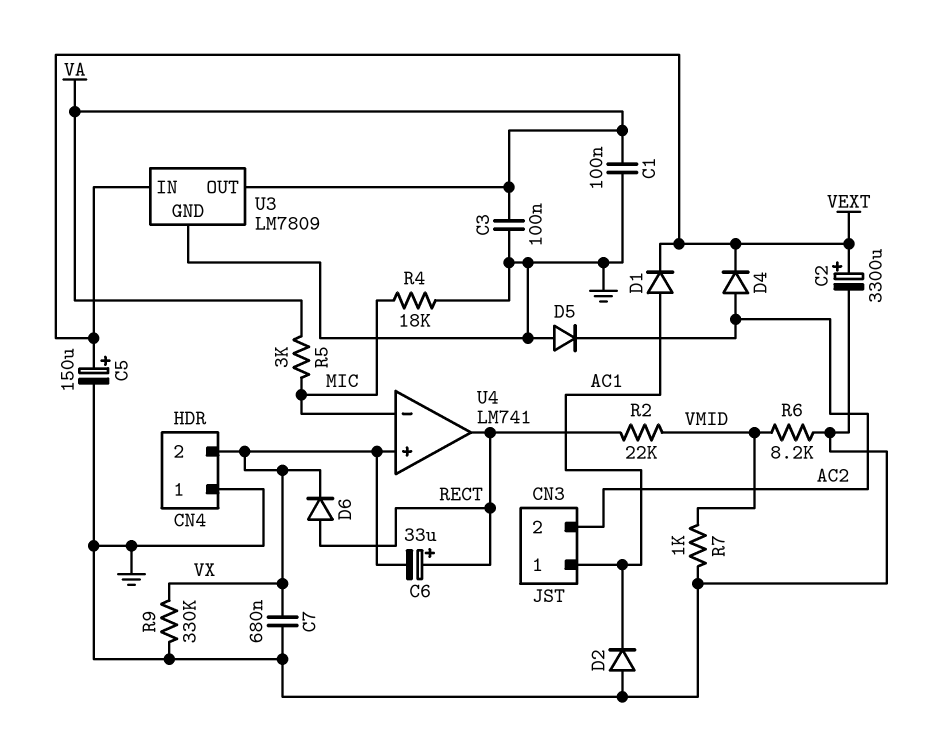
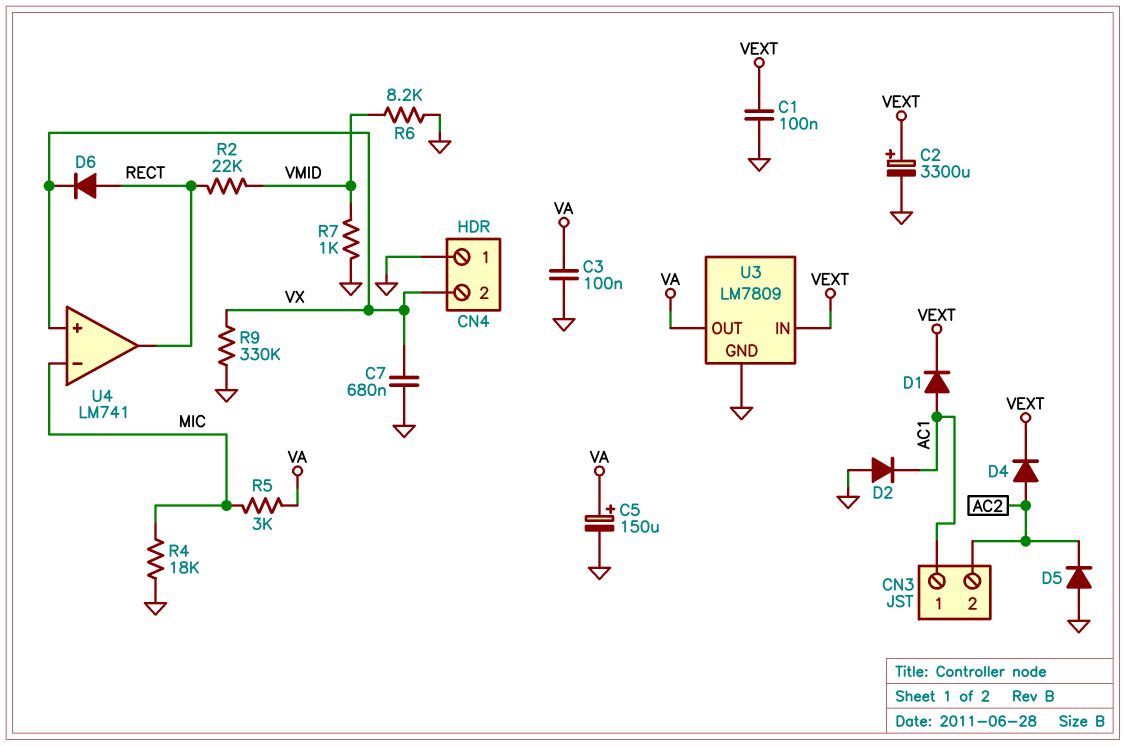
C1: 100nF (GND, VA) -> 100nF (GND, VEXT)
C5: 150uF (plus VEXT, minus GND) -> 150uF (plus VA, minus GND)
C6: 33uF (plus RECT, minus VX) -> none

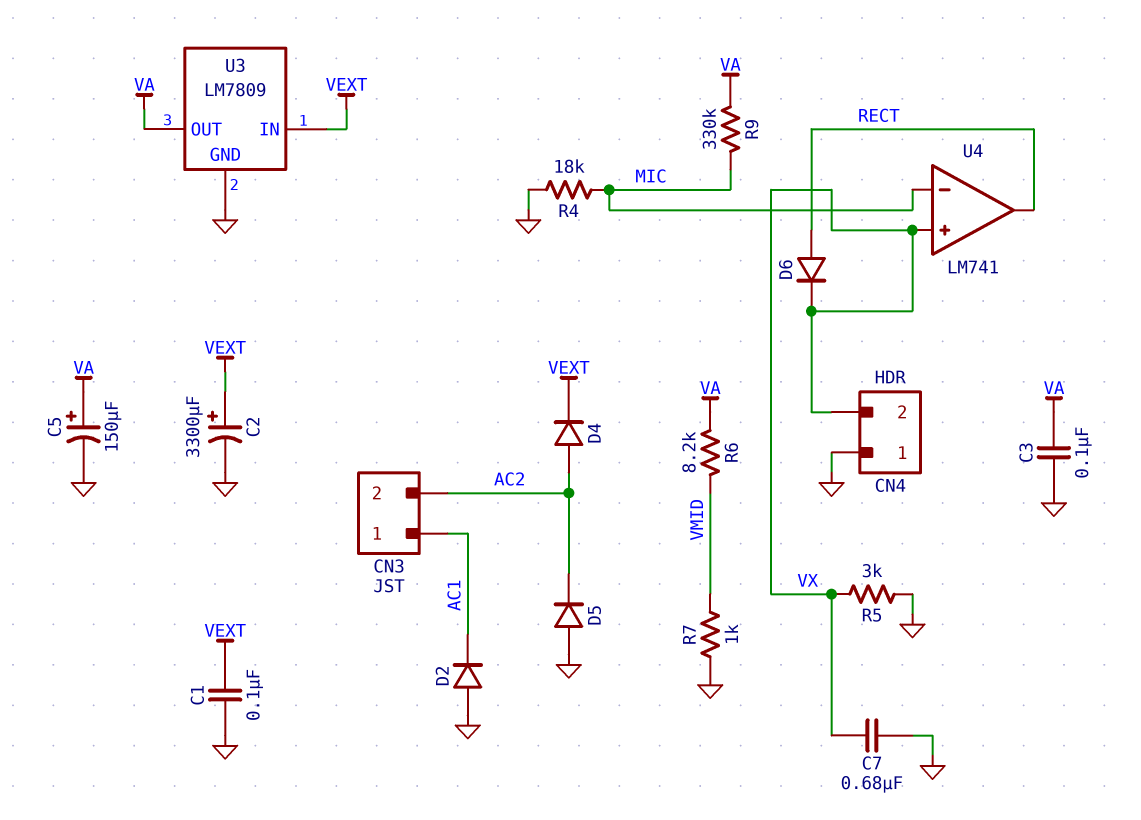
D1: diode (A AC1, K VEXT) -> none
R2: 22k (RECT, VMID) -> none
R5: 3k (MIC, VA) -> 3k (GND, VX)
R6: 8.2k (GND, VMID) -> 8.2k (VA, VMID)
R9: 330k (GND, VX) -> 330k (MIC, VA)

